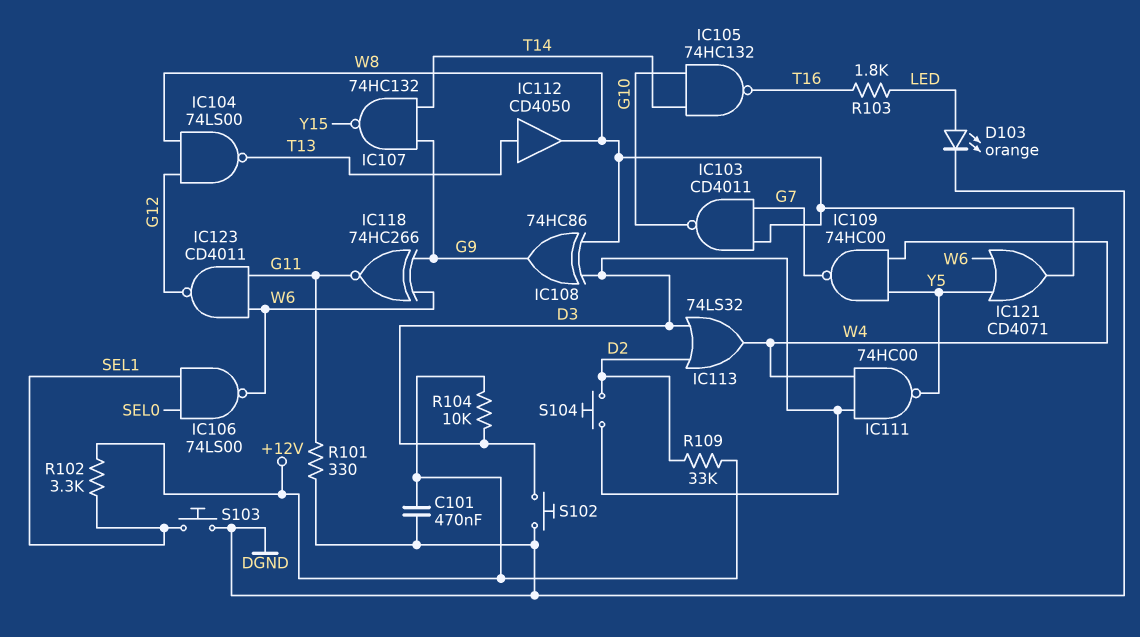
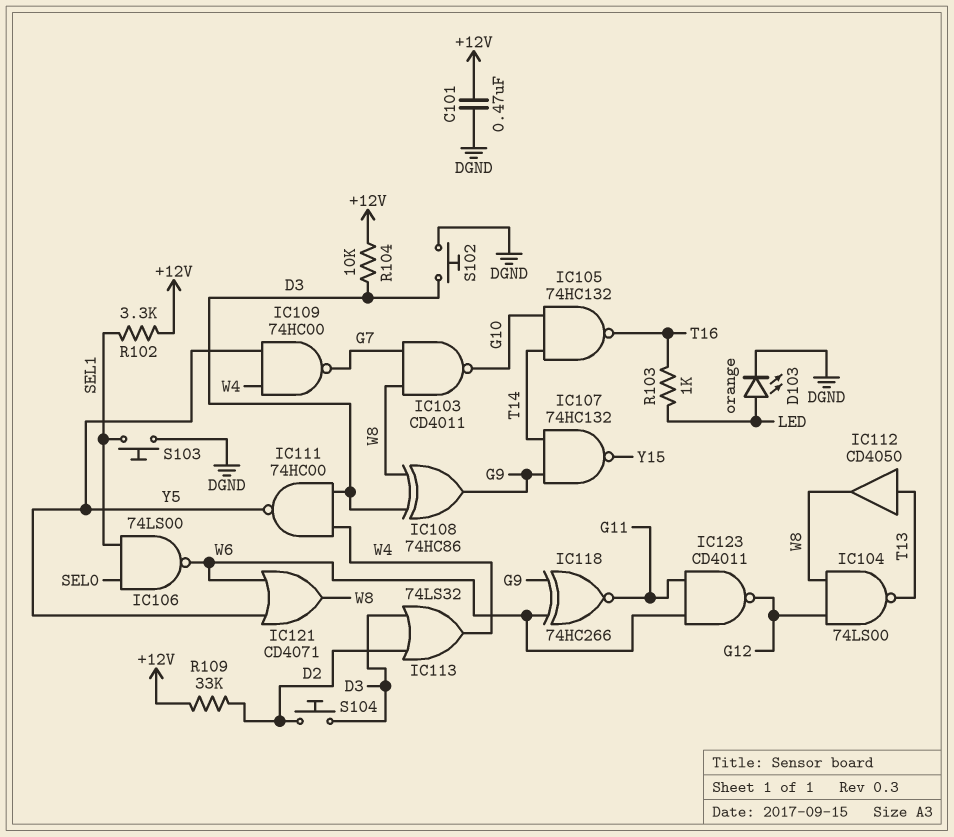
R101: 330 (DGND, G11) -> none
R103: 1.8k (LED, T16) -> 1k (LED, T16)

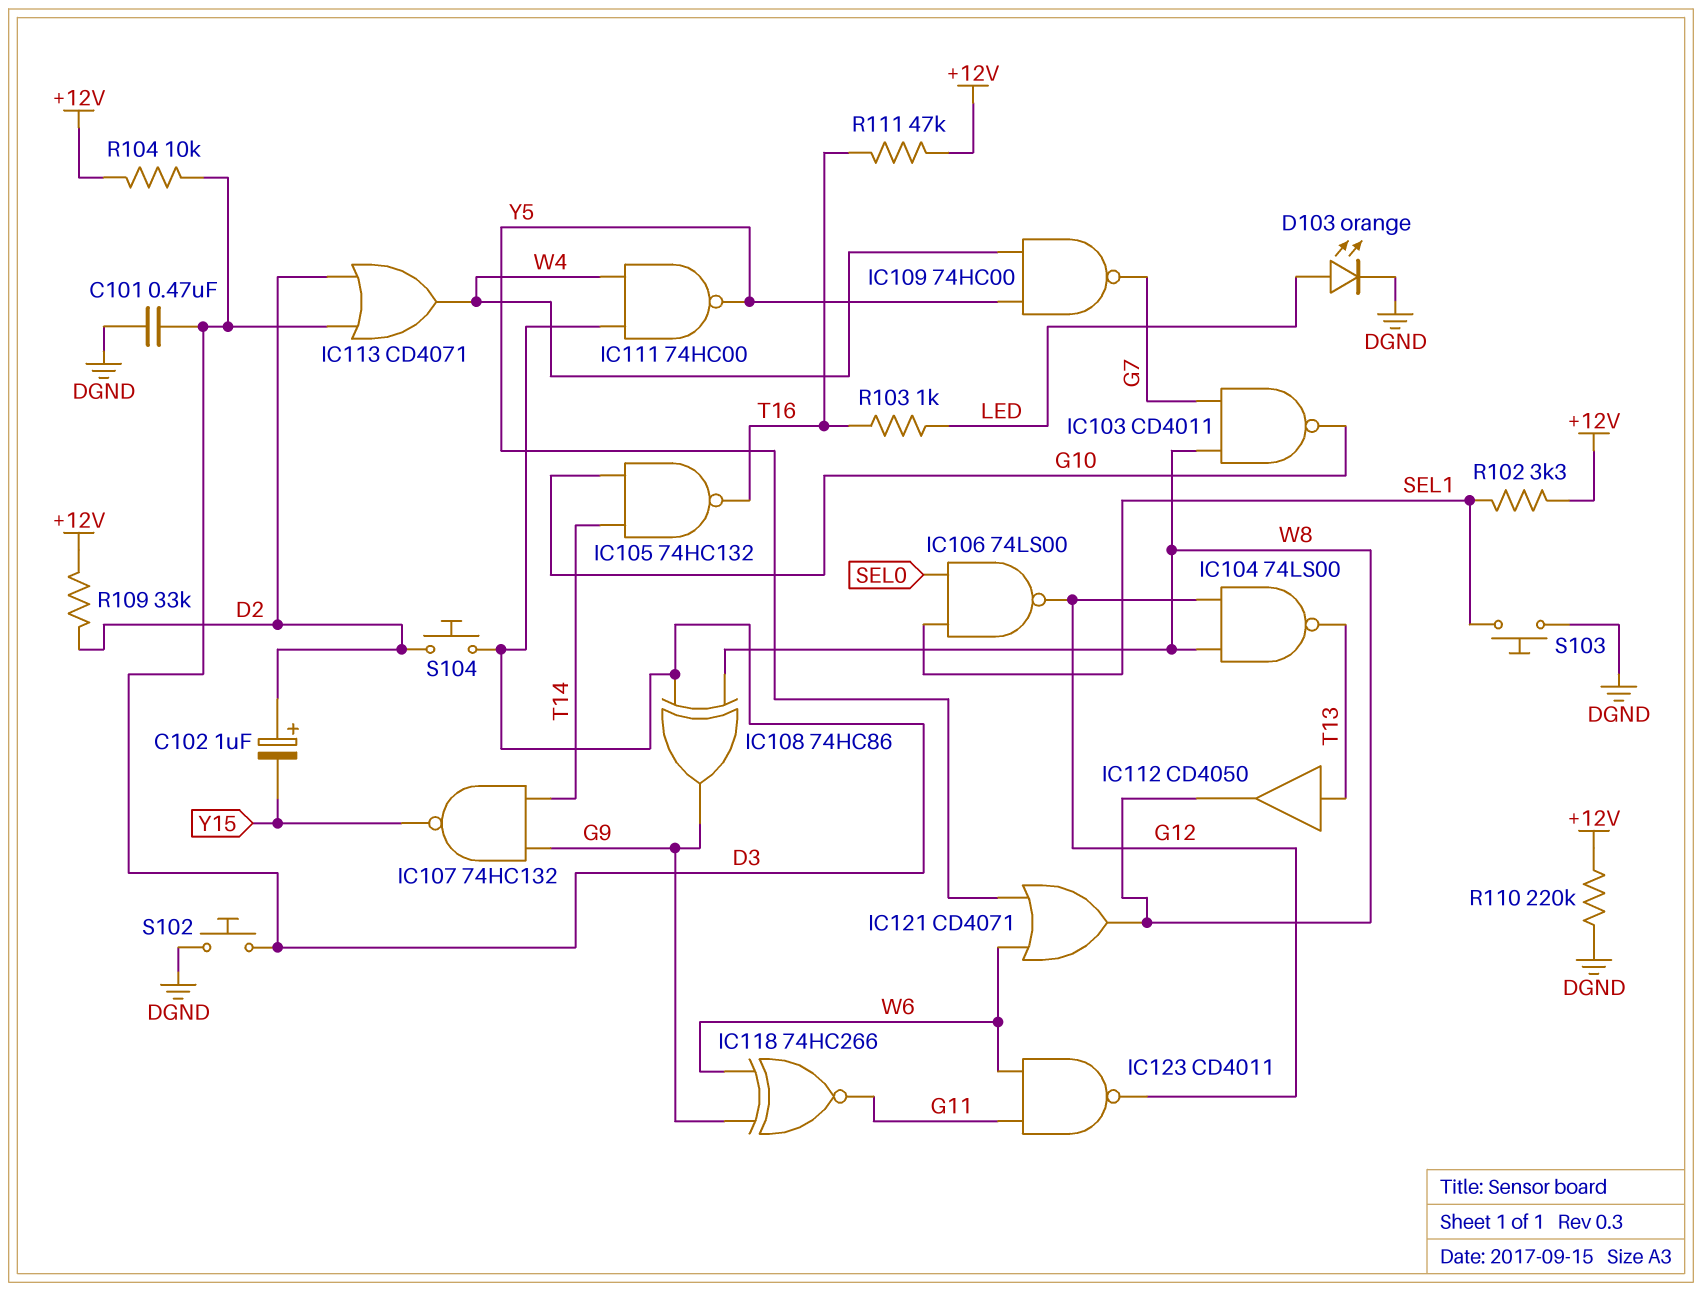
C101: 470nF (+12V, DGND) -> 470nF (D3, DGND)
C102: none -> 1uF (plus D2, minus Y15)
IC106: NAND 74LS00 (in SEL0, in SEL1, out W6) -> NAND 74LS00 (in SEL0, in SEL1, out G12)
IC113: OR 74LS32 (in D2, in D3, out W4) -> OR CD4071 (in D2, in D3, out W4)
R110: none -> 220k (+12V, DGND)
R111: none -> 47k (+12V, T16)

